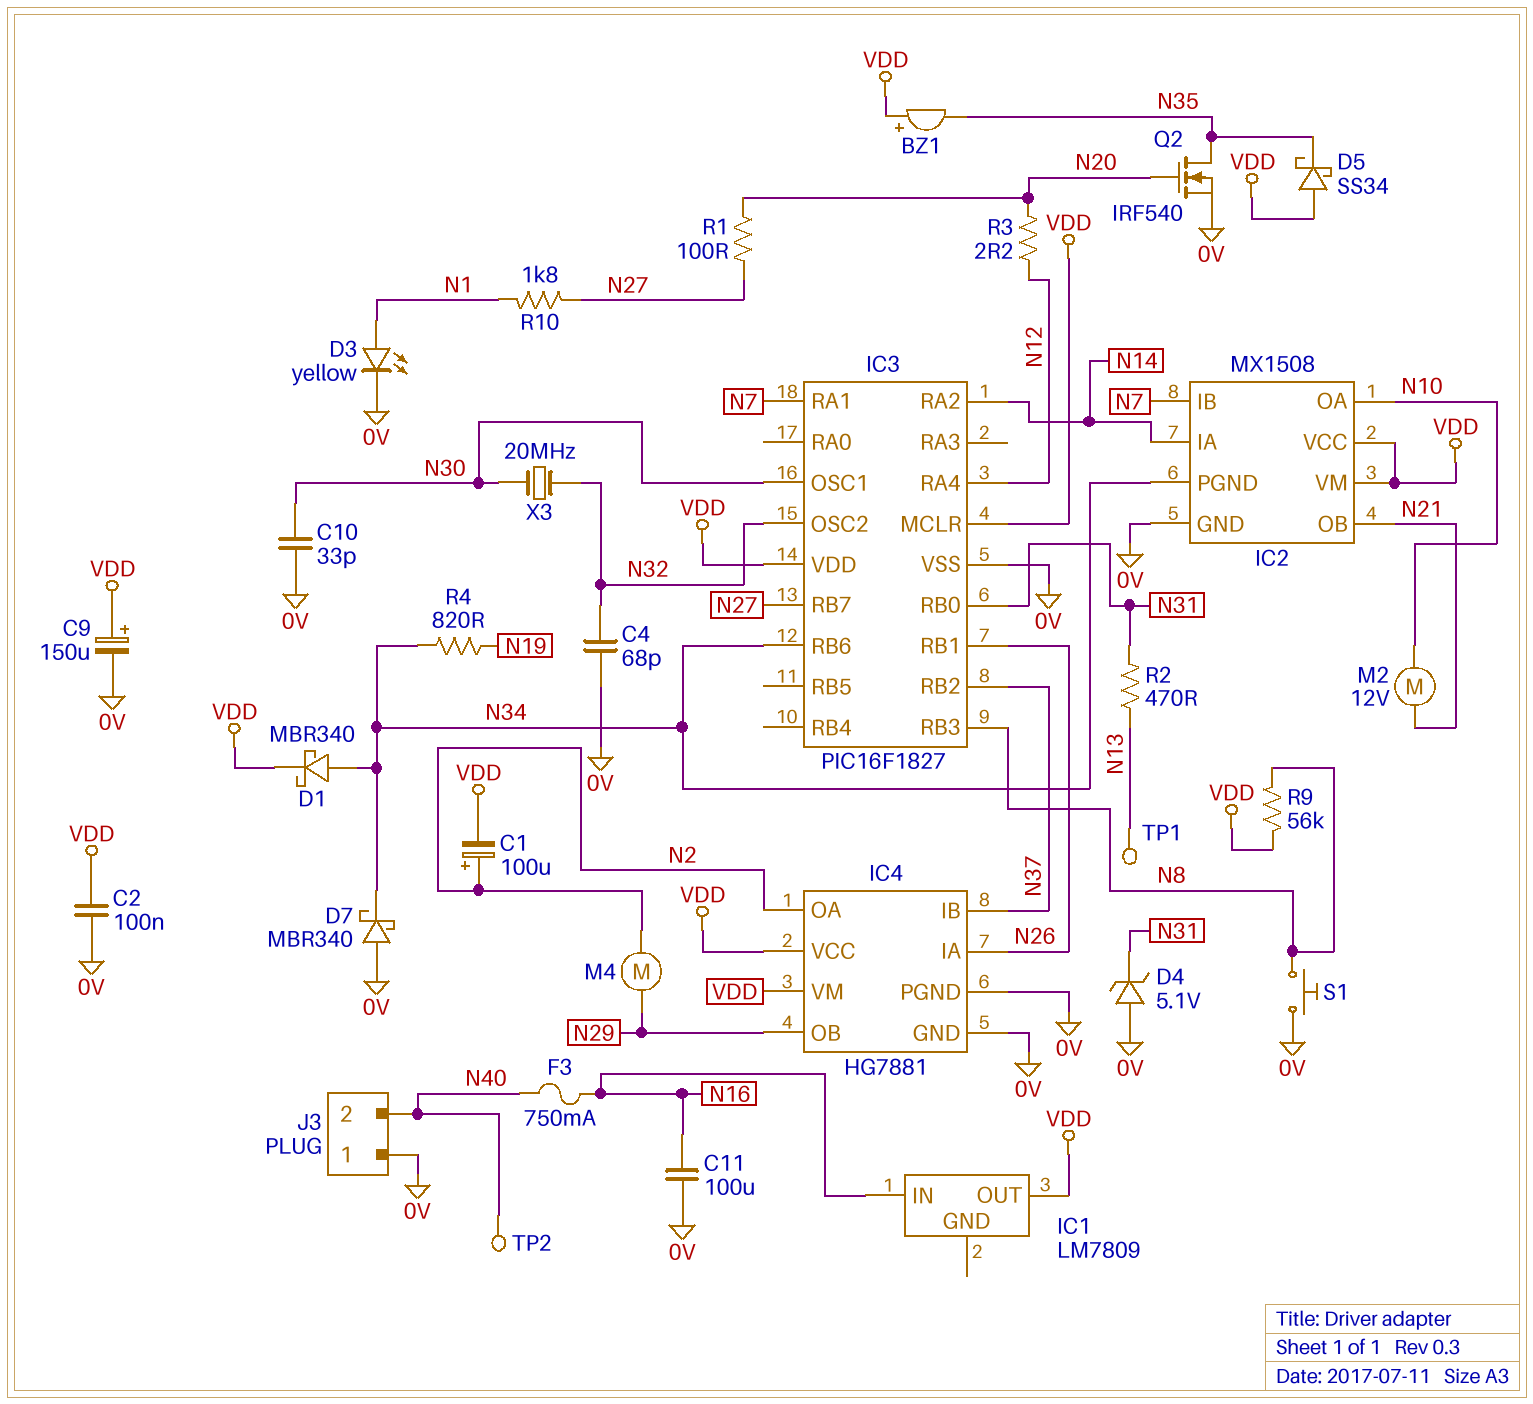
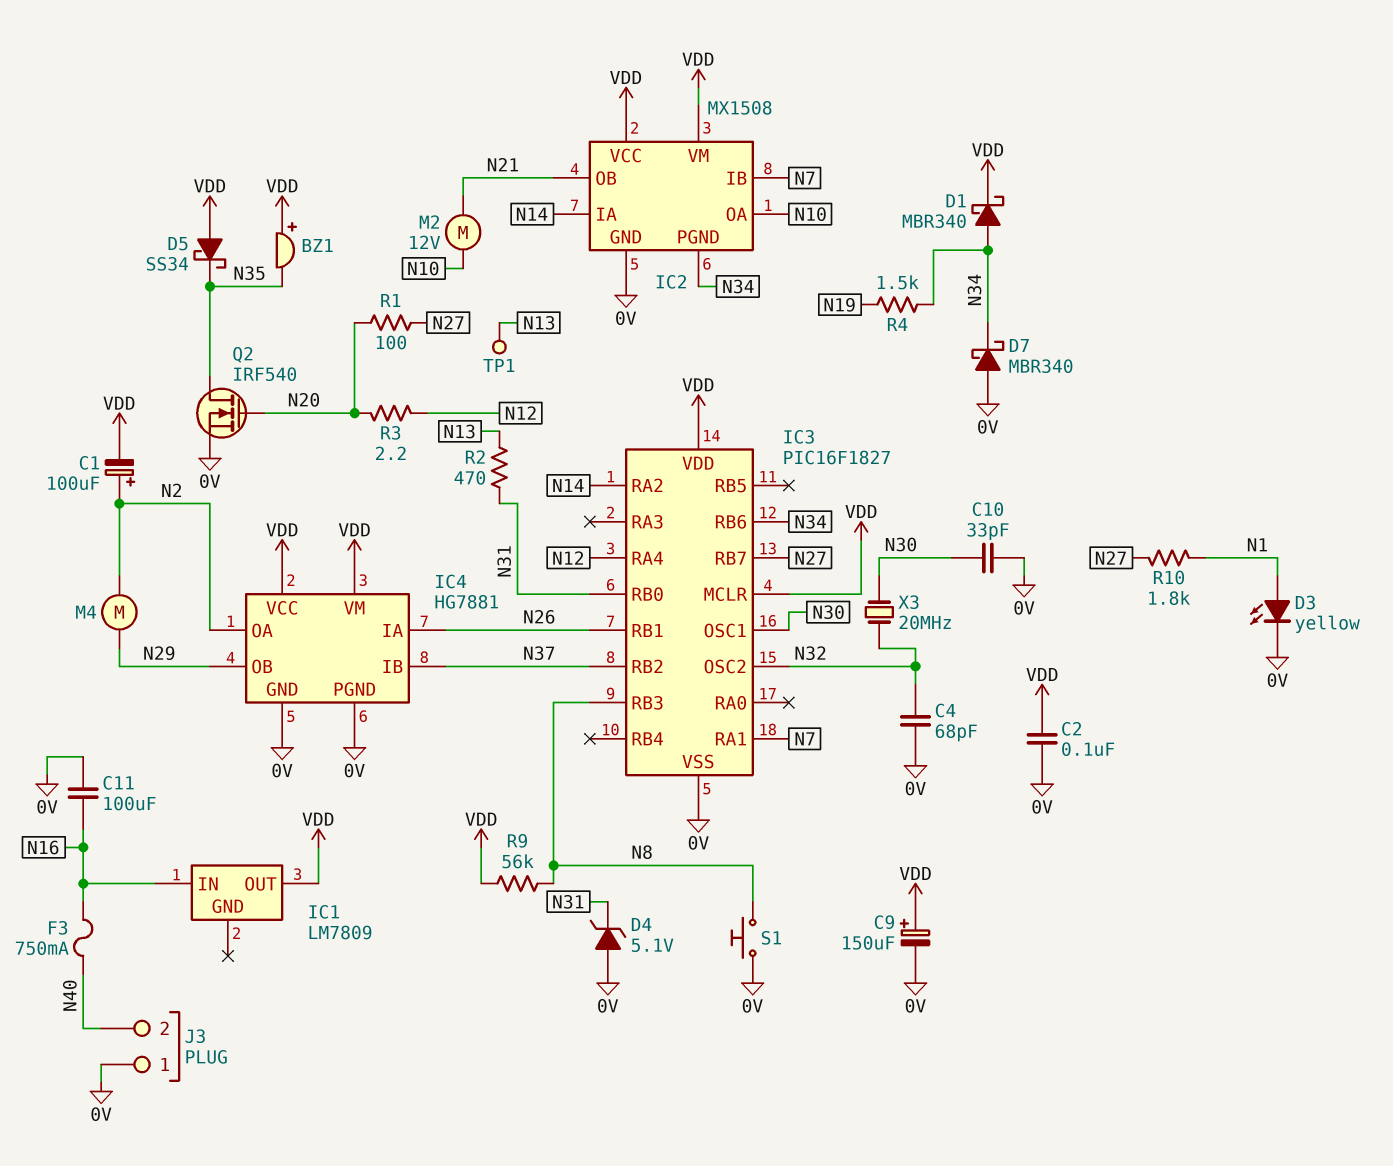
R4: 820 (N19, N34) -> 1.5k (N19, N34)
TP2: test point (N40) -> none

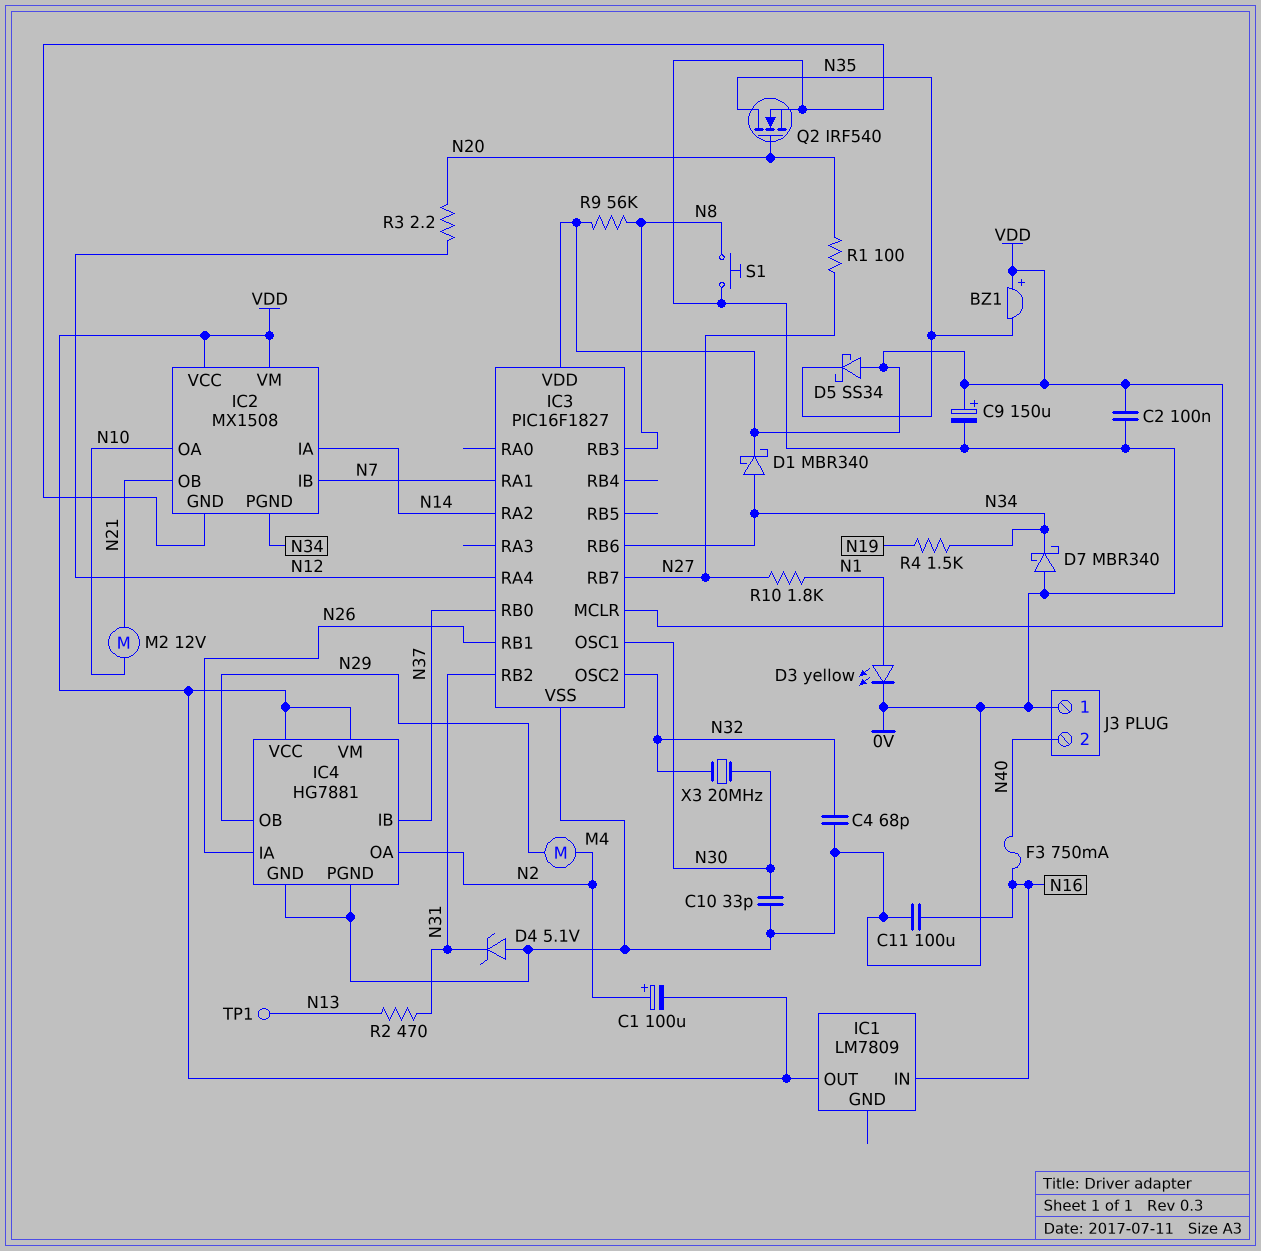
IC3 pin RB0: N31 -> N37
IC3 pin RB2: N37 -> N31

